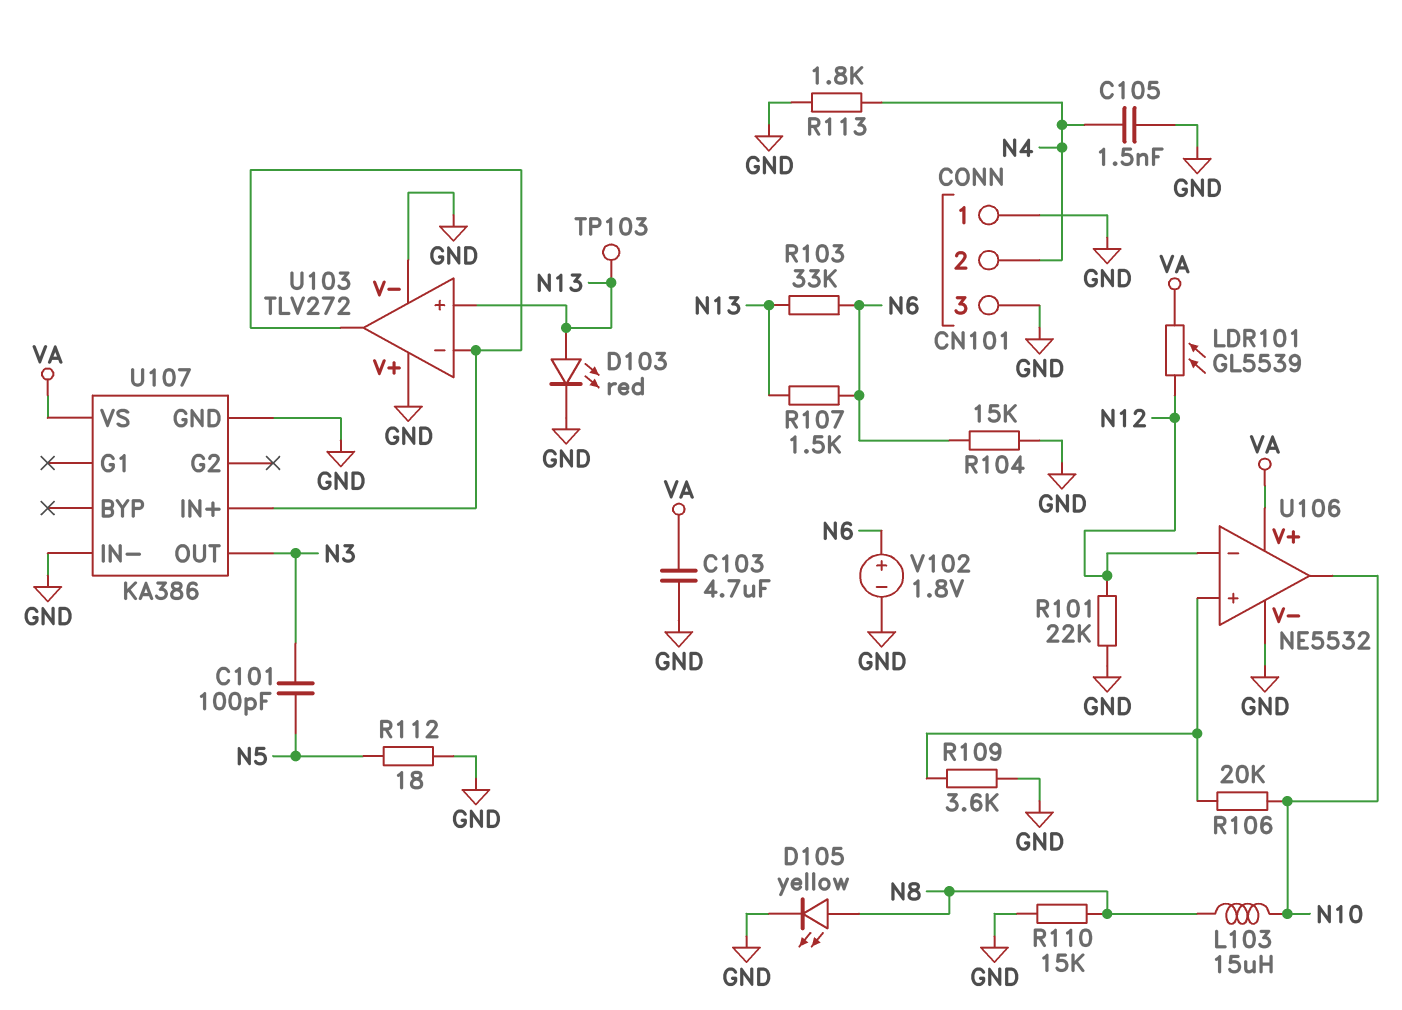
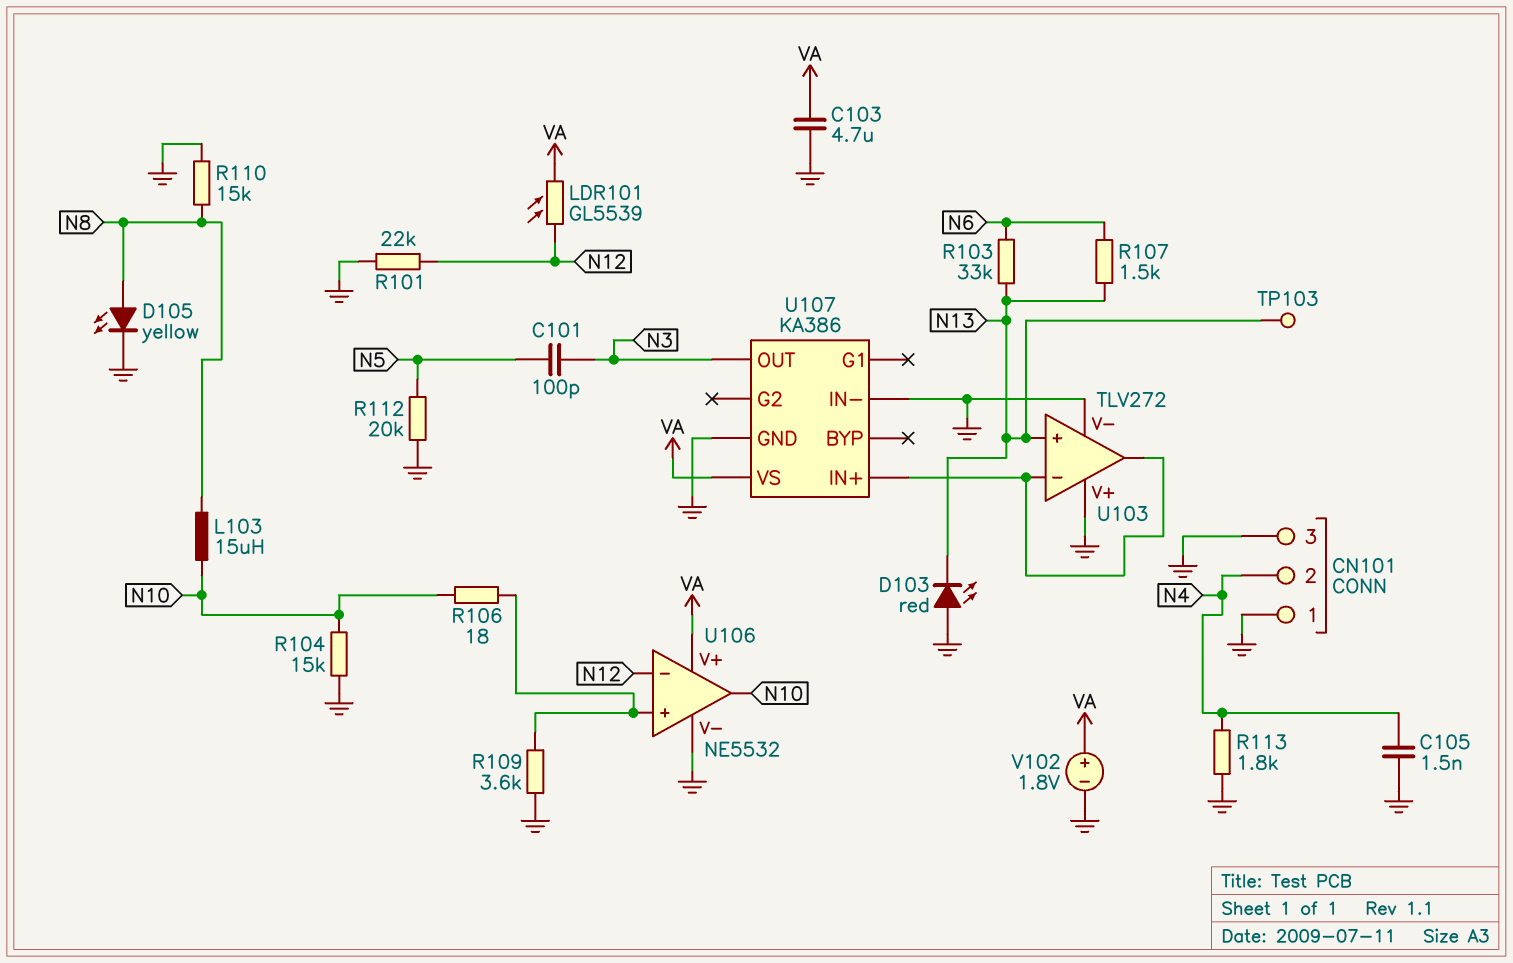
D103: LED red (A N13, K GND) -> LED red (A GND, K N13)
R104: 15k (GND, N6) -> 15k (GND, N10)
R106: 20k (N10, U106/in+) -> 18 (N10, U106/in+)
R112: 18 (GND, N5) -> 20k (GND, N5)
V102: 1.8V (plus N6, minus GND) -> 1.8V (plus VA, minus GND)

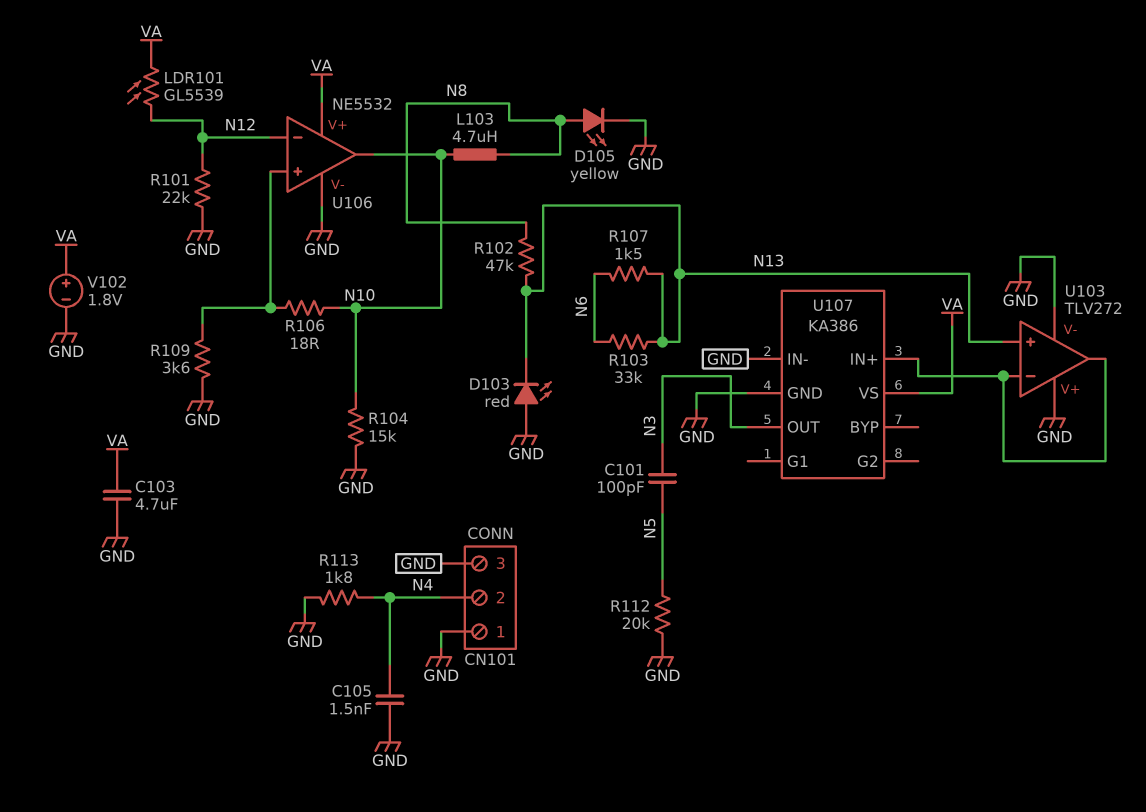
L103: 15uH (N8, N10) -> 4.7uH (N8, N10)
R102: none -> 47k (N8, N13)
R110: 15k (GND, N8) -> none
TP103: test point (N13) -> none

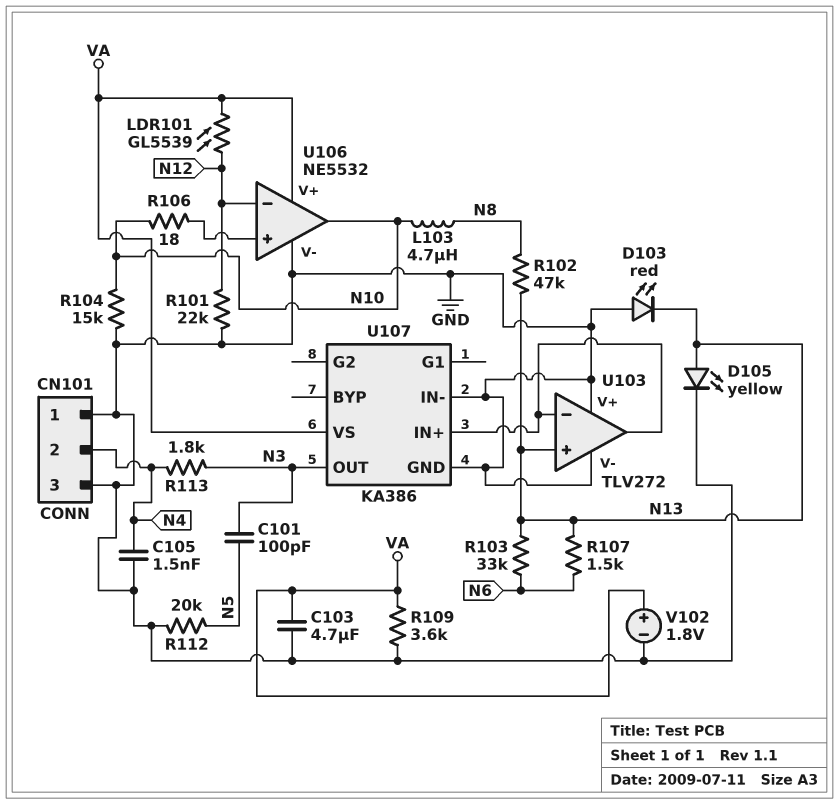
D105: LED yellow (A N8, K GND) -> LED yellow (A N13, K GND)
R109: 3.6k (GND, U106/in+) -> 3.6k (GND, VA)
R113: 1.8k (GND, N4) -> 1.8k (N3, N4)

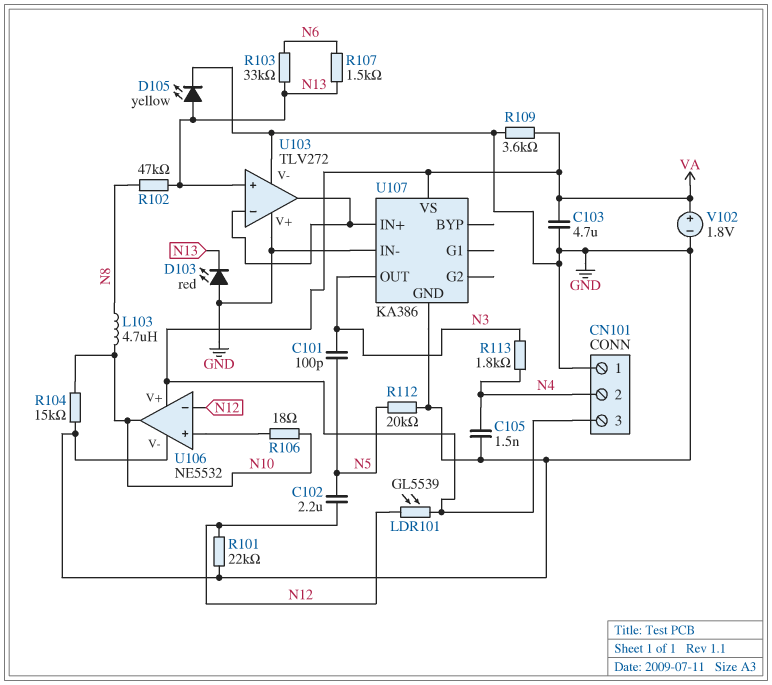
C102: none -> 2.2uF (N5, N12)
CN101 pin 3: GND -> VA

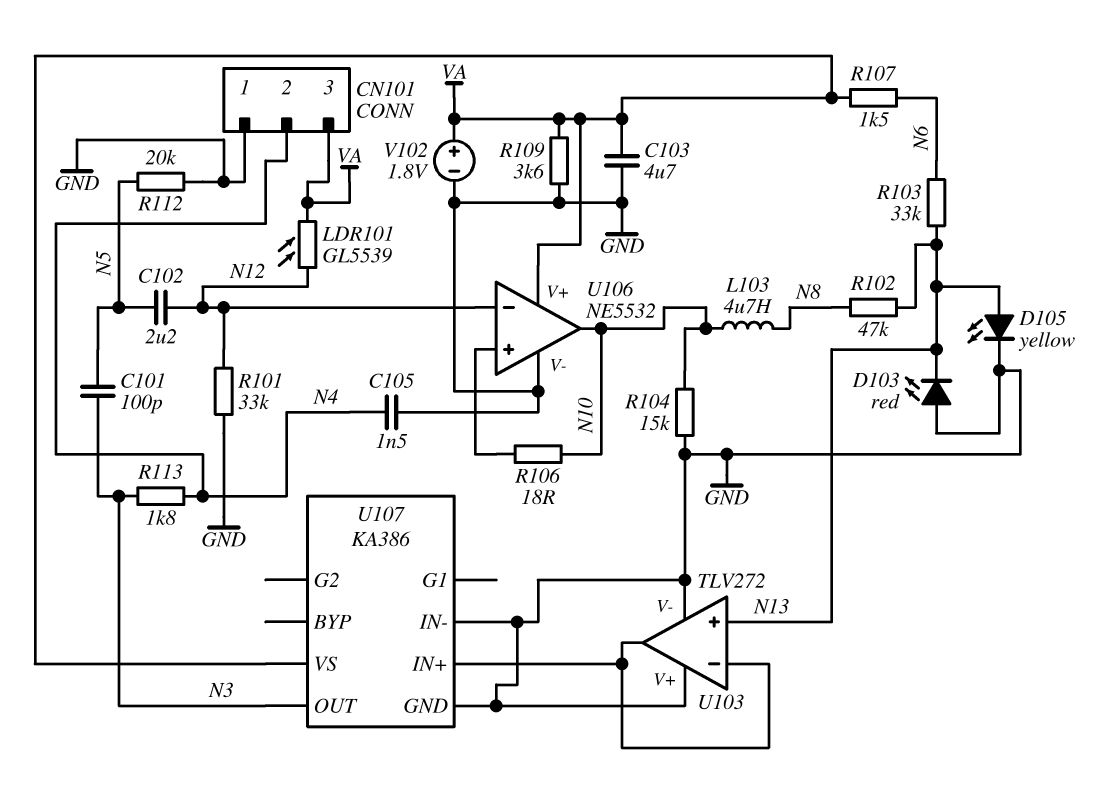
R101: 22k (GND, N12) -> 33k (GND, N12)
R107: 1.5k (N6, N13) -> 1.5k (N6, VA)

